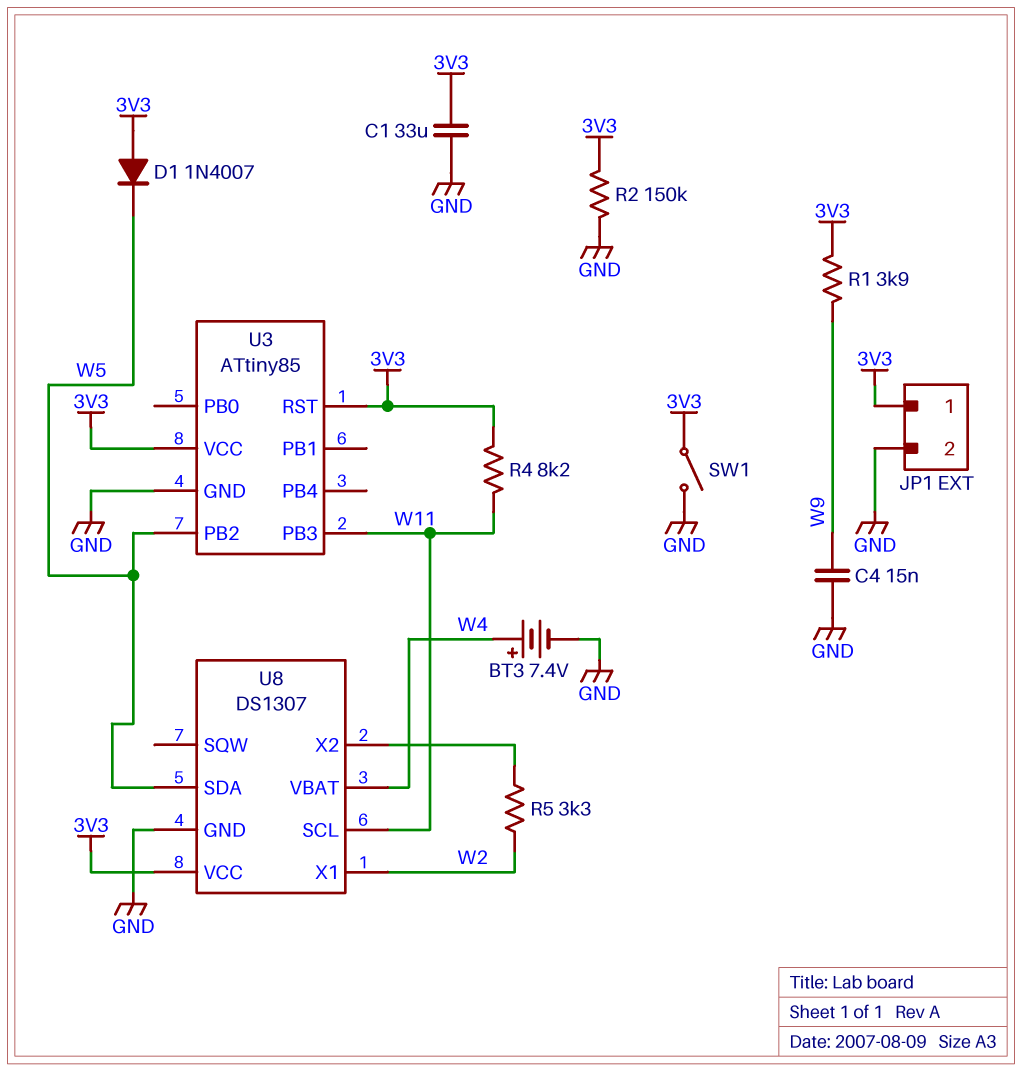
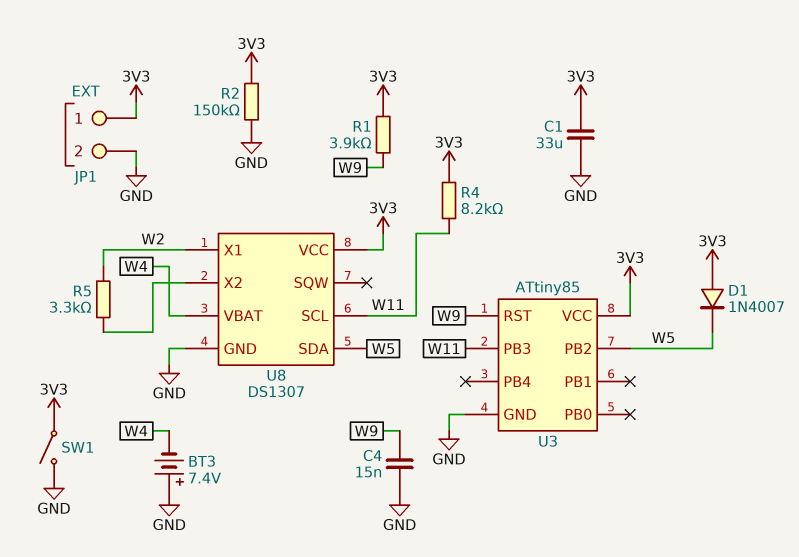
BT3: 7.4V (plus W4, minus GND) -> 7.4V (plus GND, minus W4)
U3 pin RST: 3V3 -> W9

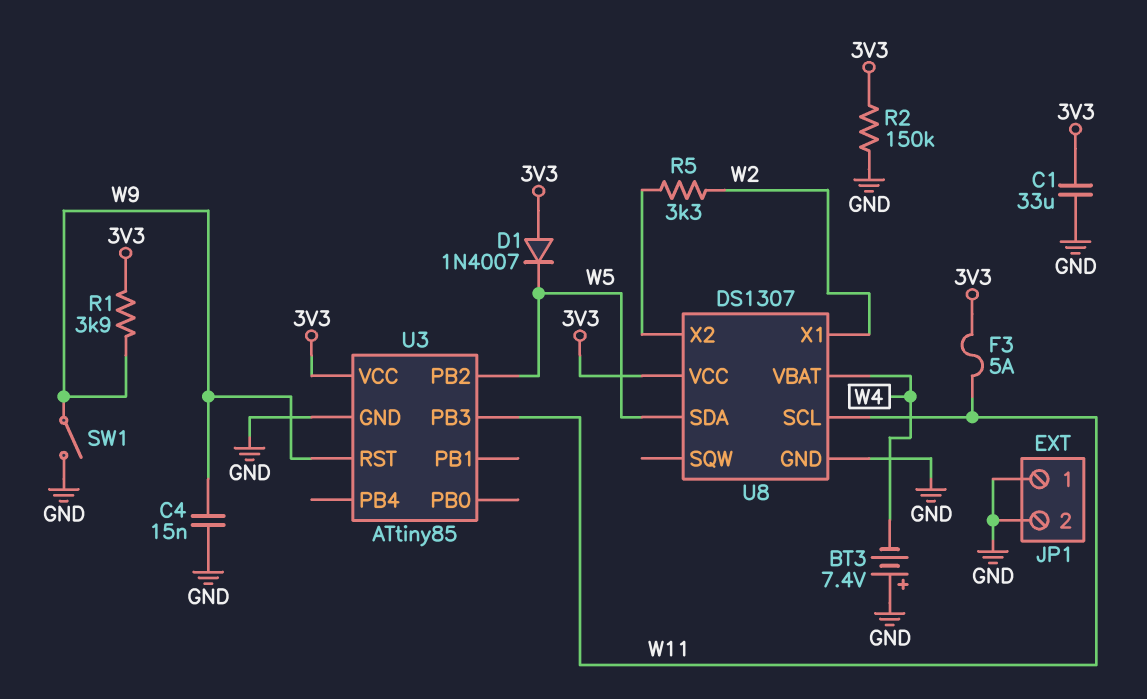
F3: none -> 5A (3V3, W11)
JP1 pin 1: 3V3 -> GND
R4: 8.2k (3V3, W11) -> none
SW1: switch (3V3, GND) -> switch (GND, W9)

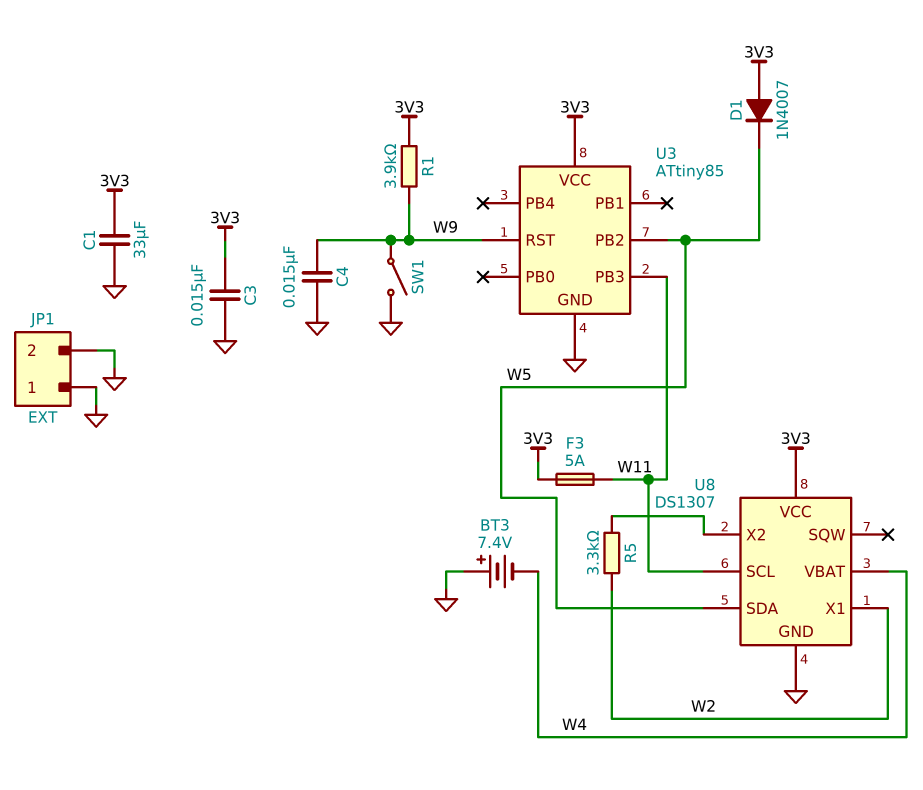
C3: none -> 15nF (3V3, GND)
R2: 150k (3V3, GND) -> none

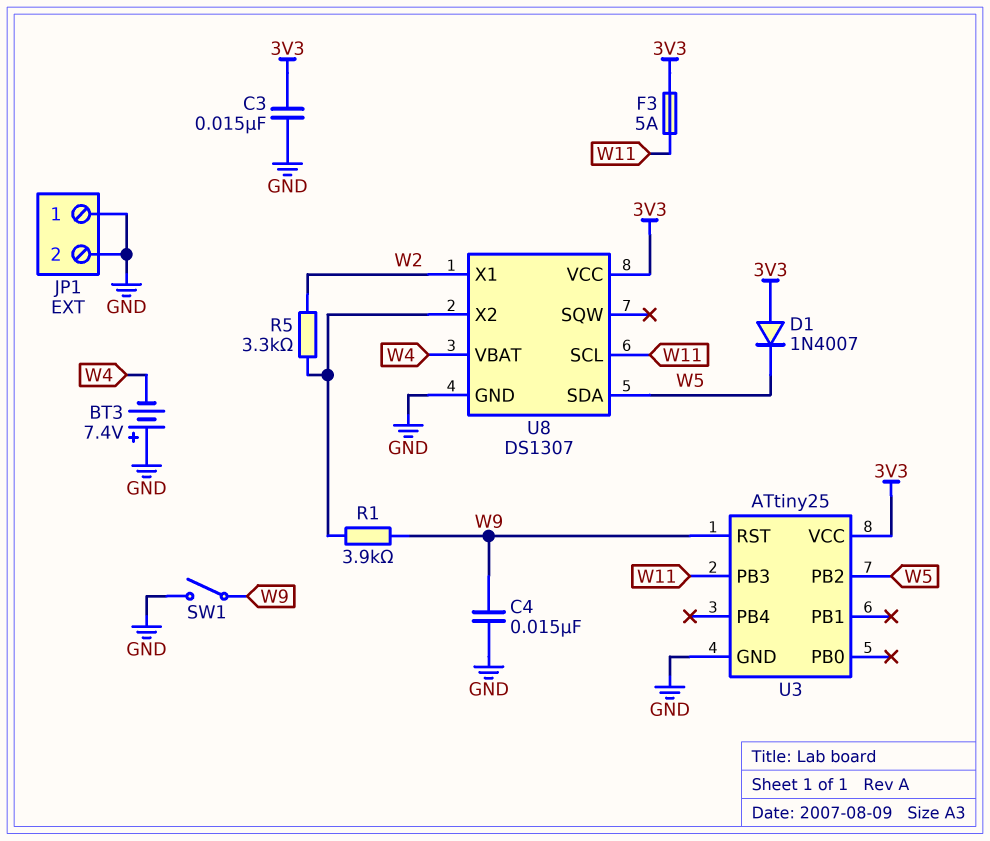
C1: 33uF (3V3, GND) -> none
R1: 3.9k (3V3, W9) -> 3.9k (U8/X2, W9)
U3: ATtiny85 -> ATtiny25

